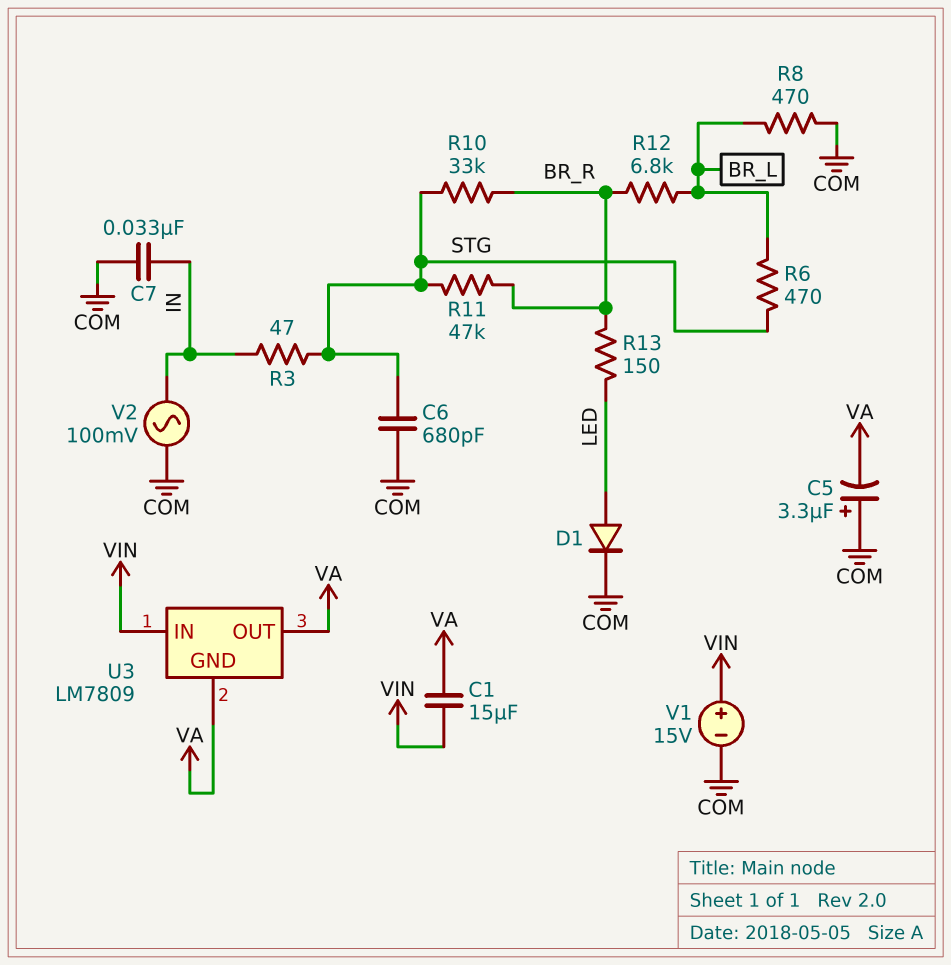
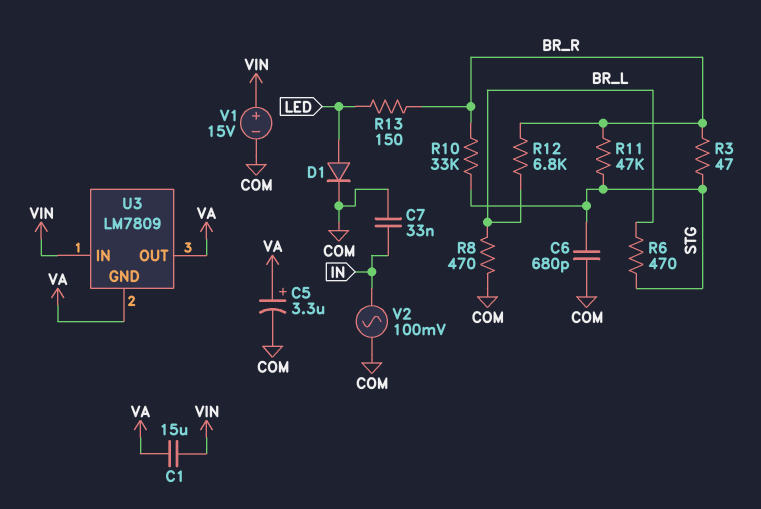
C5: 3.3uF (plus COM, minus VA) -> 3.3uF (plus VA, minus COM)
R3: 47 (IN, STG) -> 47 (BR_R, STG)

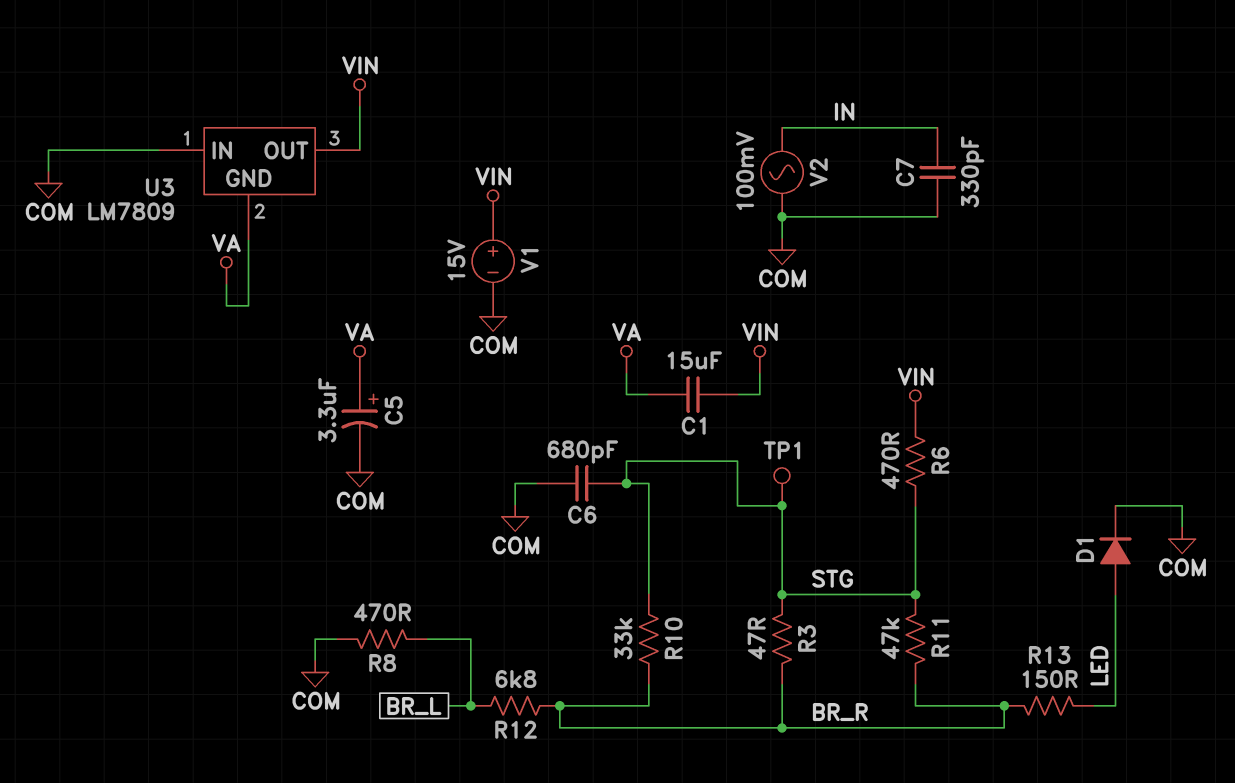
C7: 33nF (COM, IN) -> 330pF (COM, IN)
R6: 470 (BR_L, STG) -> 470 (STG, VIN)
TP1: none -> test point (STG)
U3 pin IN: VIN -> COM
U3 pin OUT: VA -> VIN

